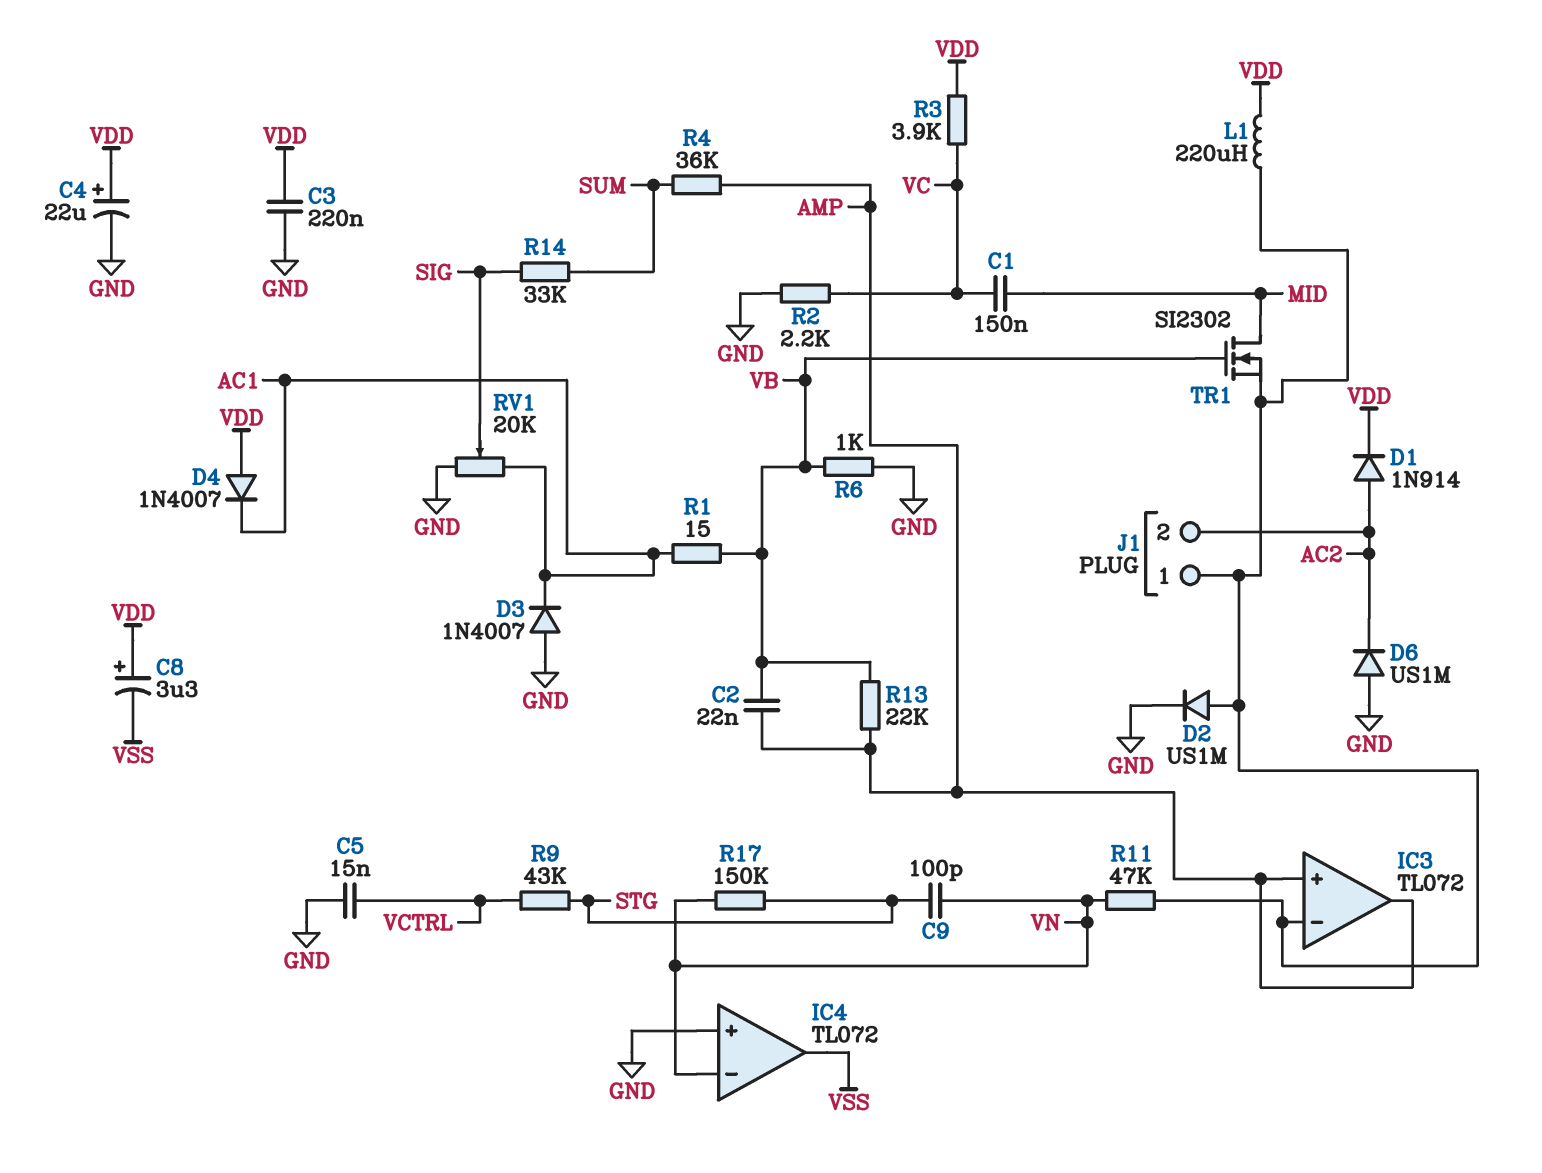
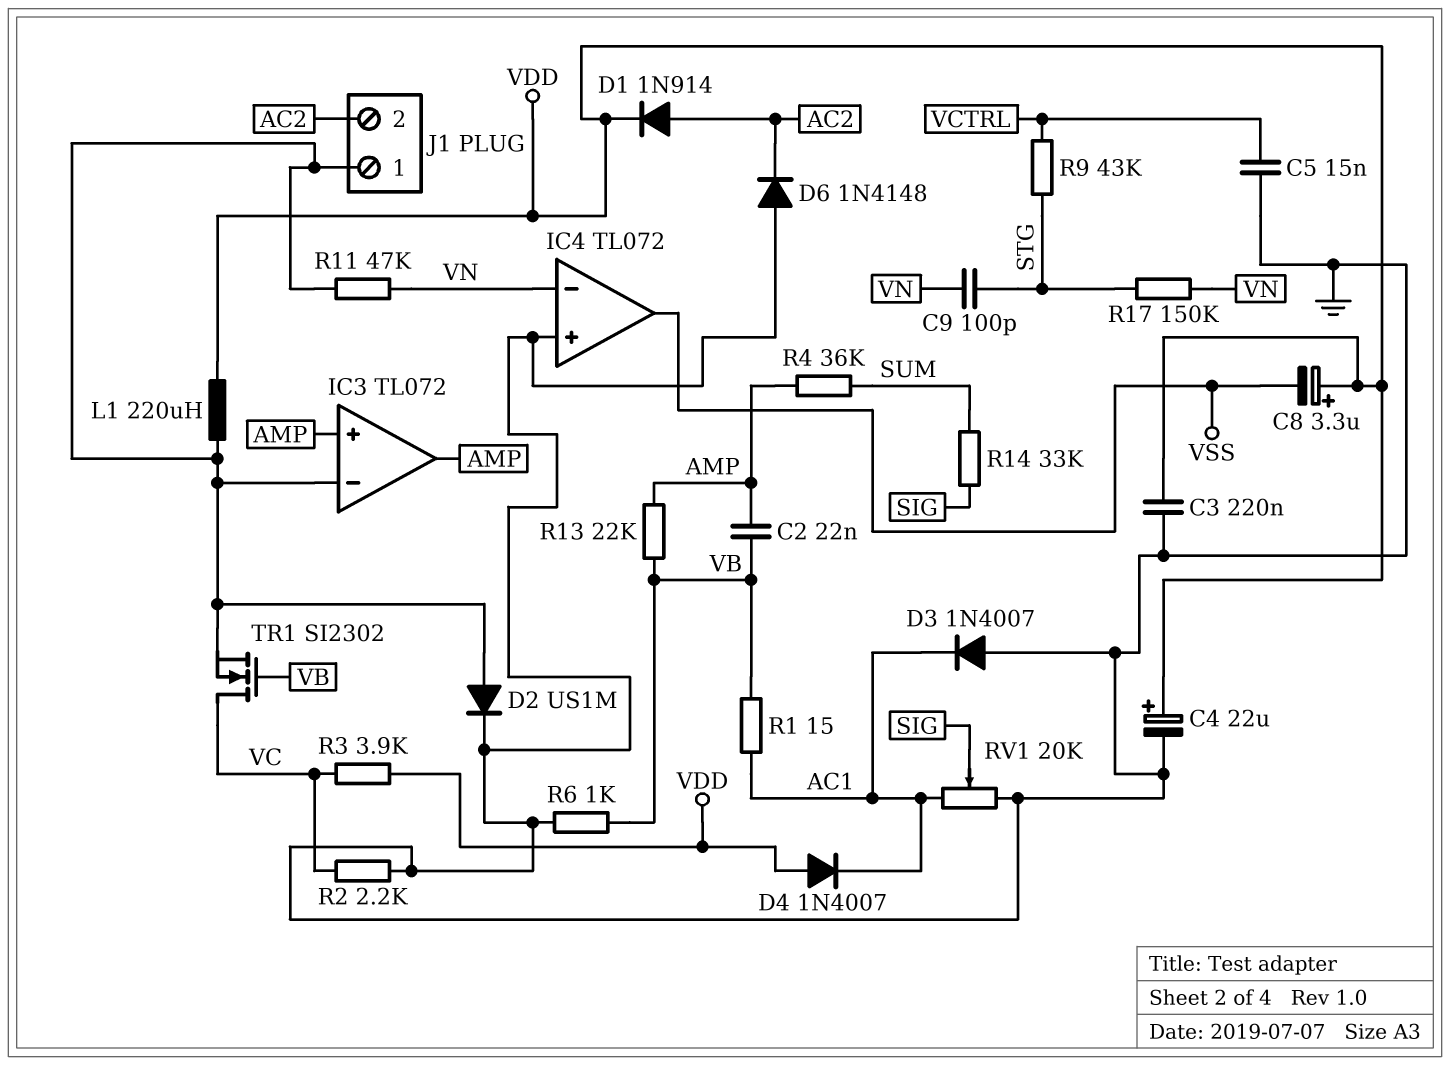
C1: 150nF (MID, VC) -> none
D6: diode US1M (A GND, K AC2) -> diode 1N4148 (A GND, K AC2)
TR1: NMOS SI2302 (G VB, D MID, S IC3/in-) -> NMOS SI2302 (G VB, D VC, S IC3/in-)

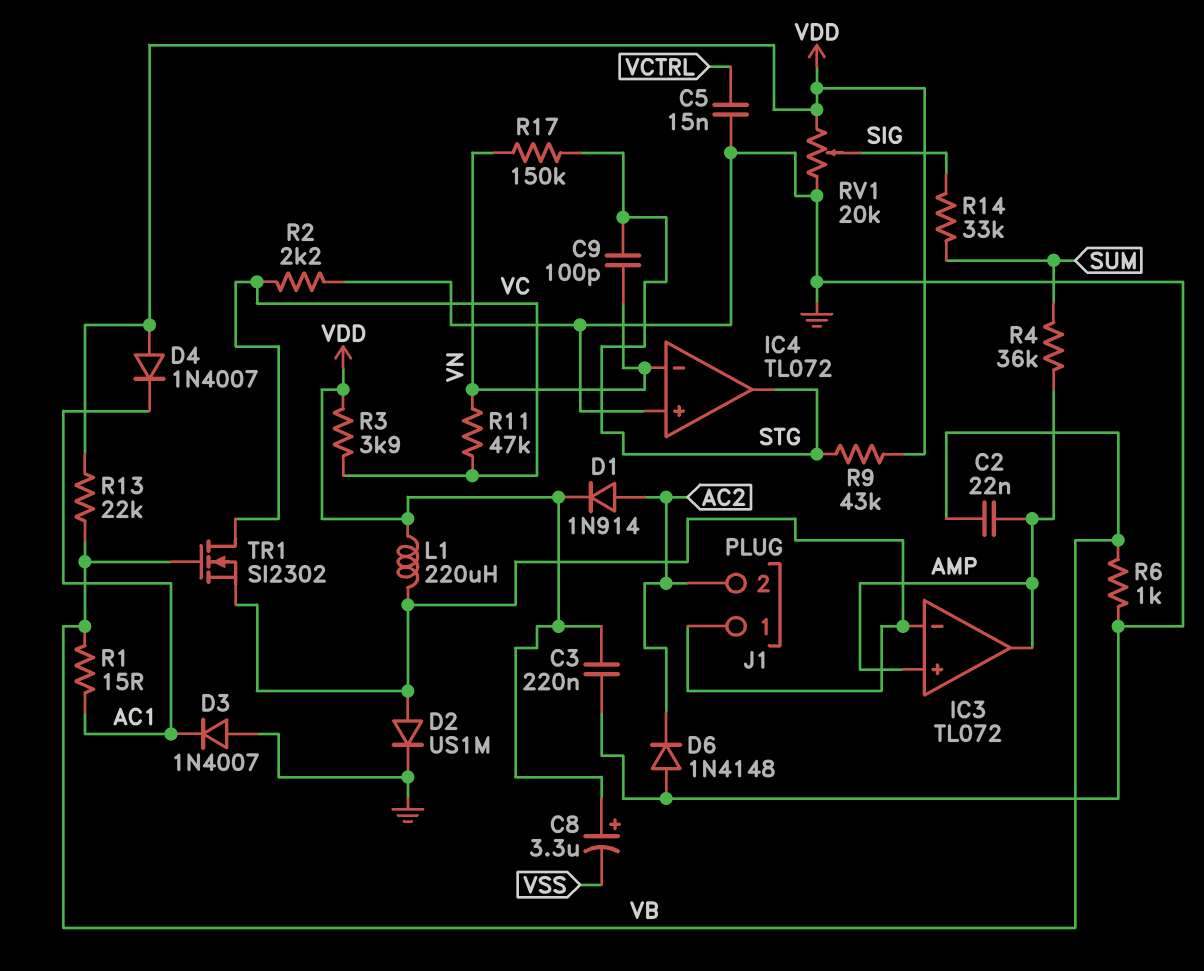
C4: 22uF (plus VDD, minus GND) -> none
IC4 pin out: VSS -> STG
R9: 43k (STG, VCTRL) -> 43k (STG, VDD)
R11: 47k (IC3/in-, VN) -> 47k (VC, VN)
R13: 22k (AMP, VB) -> 22k (VB, VDD)
RV1: 20k (AC1, GND, wiper SIG) -> 20k (GND, VDD, wiper SIG)

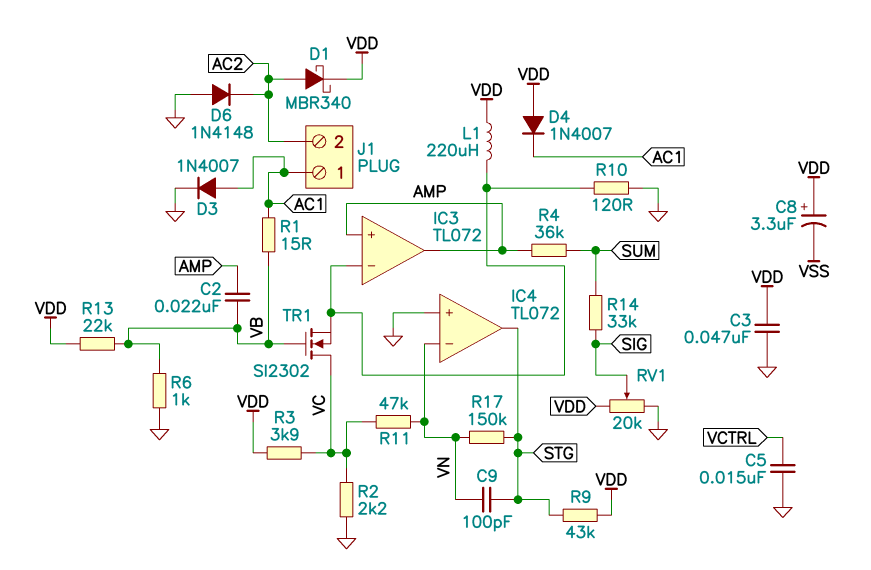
C3: 220nF (GND, VDD) -> 47nF (GND, VDD)
D1: diode 1N914 (A AC2, K VDD) -> schottky MBR340 (A AC2, K VDD)
D2: diode US1M (A IC3/in-, K GND) -> none
D3: diode 1N4007 (A GND, K AC1) -> diode 1N4007 (A AC1, K GND)
J1 pin 1: IC3/in- -> AC1
R10: none -> 120 (GND, IC3/in-)

